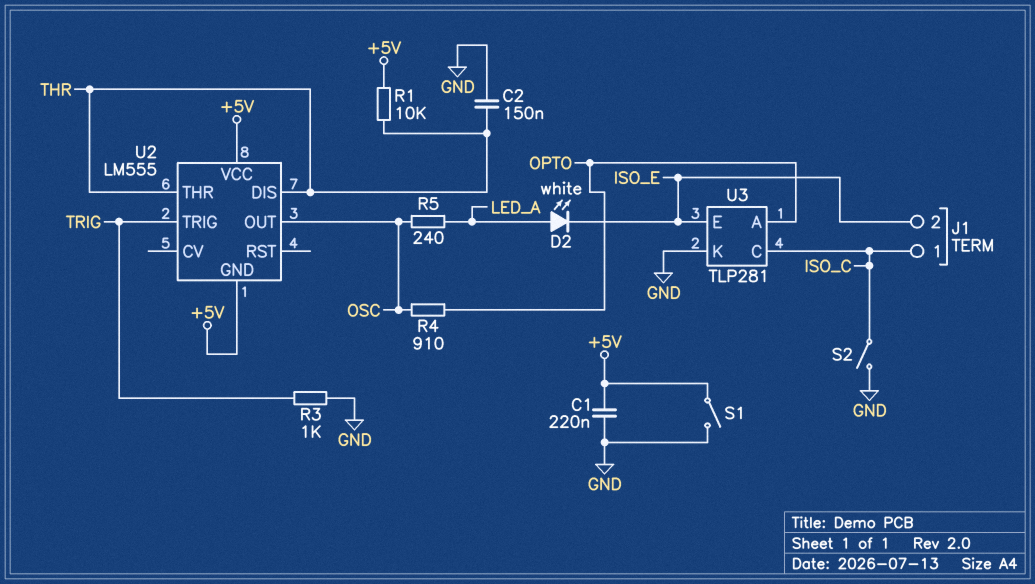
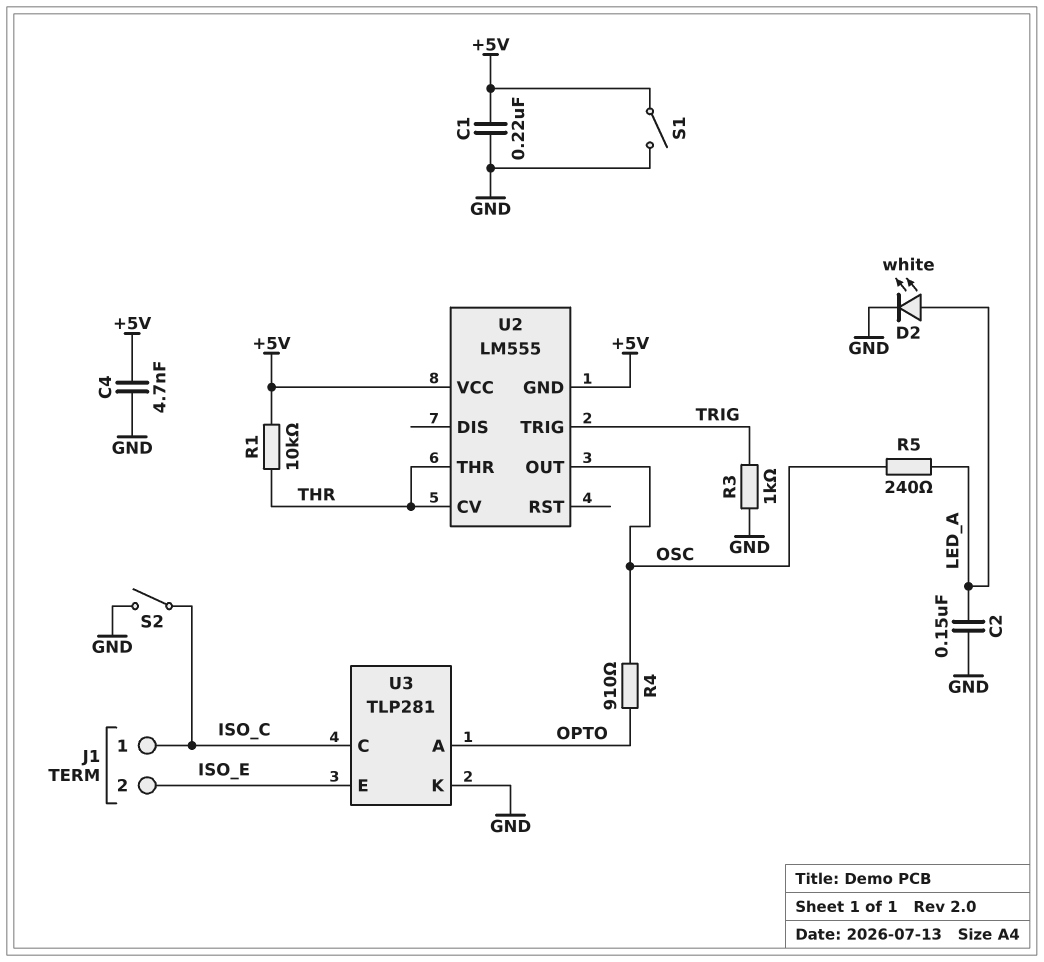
C2: 150nF (GND, THR) -> 150nF (GND, LED_A)
C4: none -> 4.7nF (+5V, GND)
D2: LED white (A LED_A, K ISO_E) -> LED white (A LED_A, K GND)
U2 pin CV: none -> THR
U2 pin DIS: THR -> none

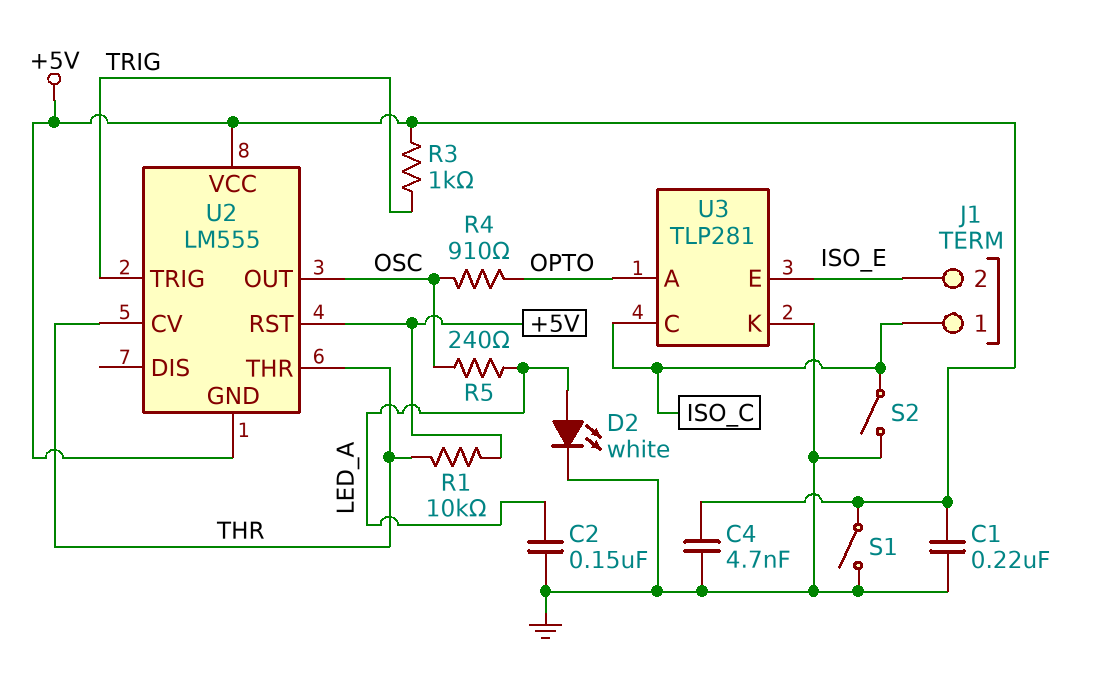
R3: 1k (GND, TRIG) -> 1k (+5V, TRIG)
U2 pin RST: none -> +5V

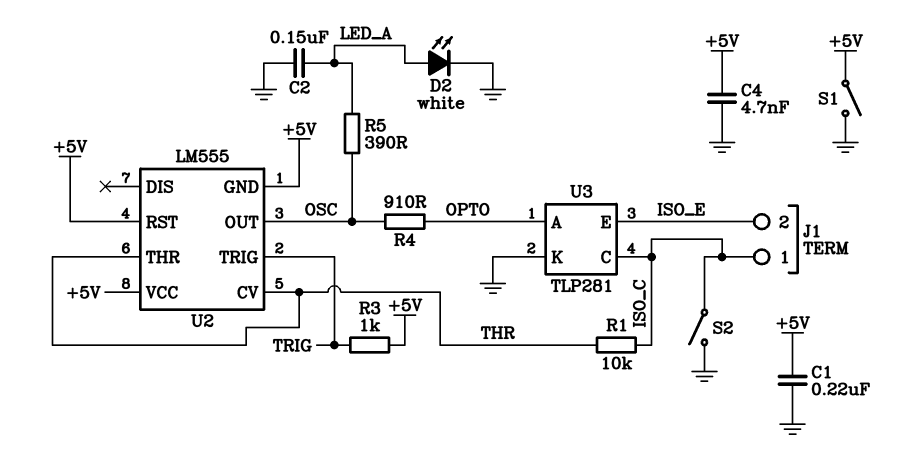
R1: 10k (+5V, THR) -> 10k (ISO_C, THR)
R5: 240 (LED_A, OSC) -> 390 (LED_A, OSC)

